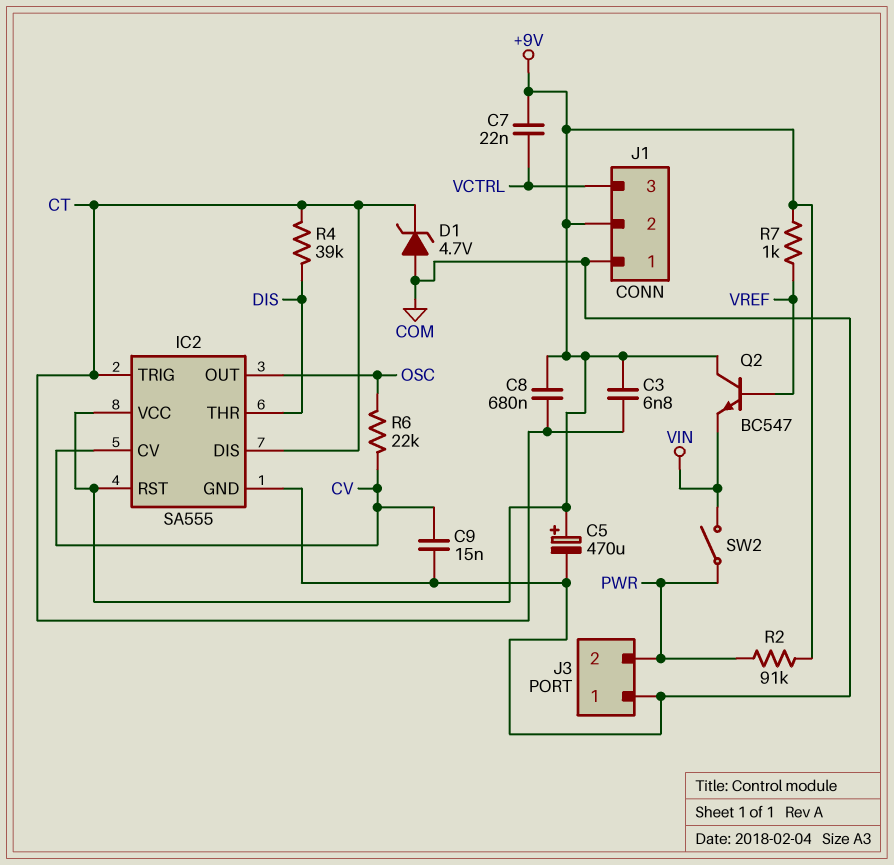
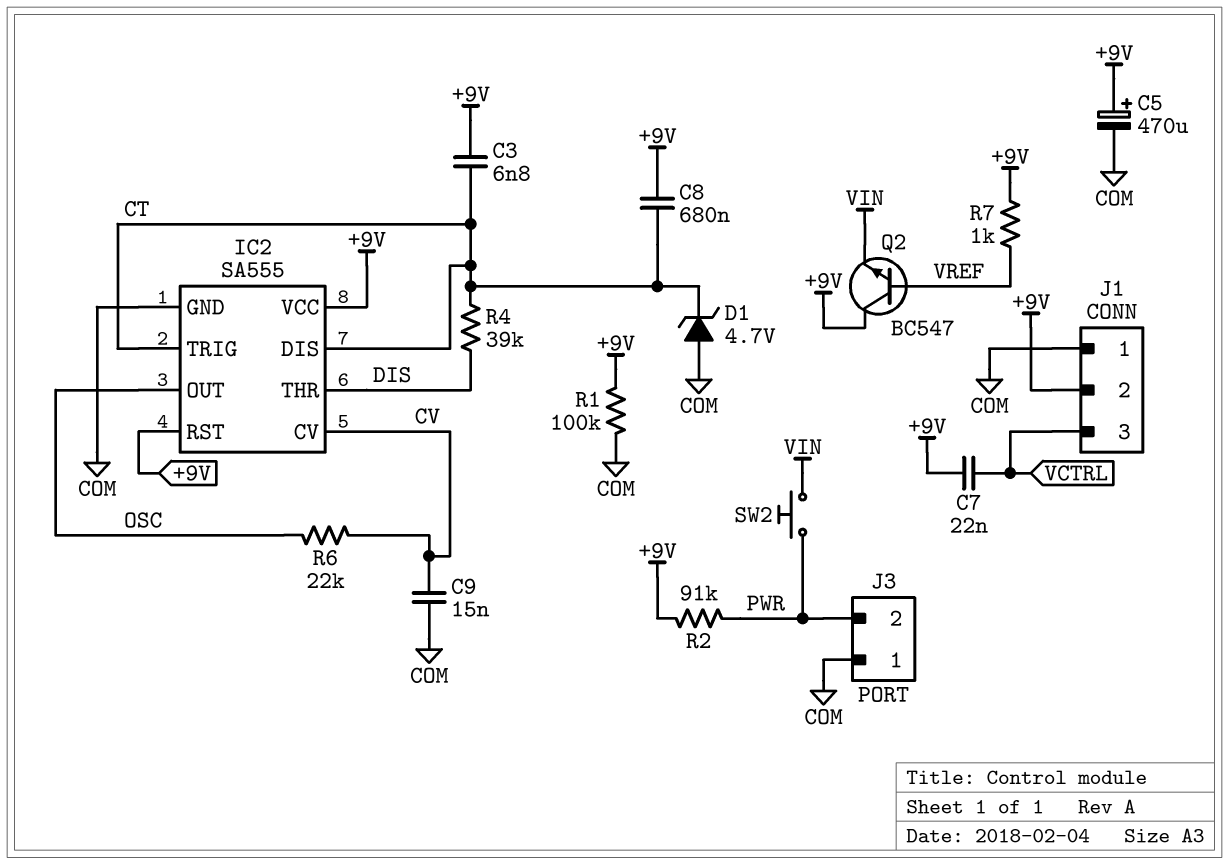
R1: none -> 100k (+9V, COM)
SW2: switch (PWR, VIN) -> button (PWR, VIN)

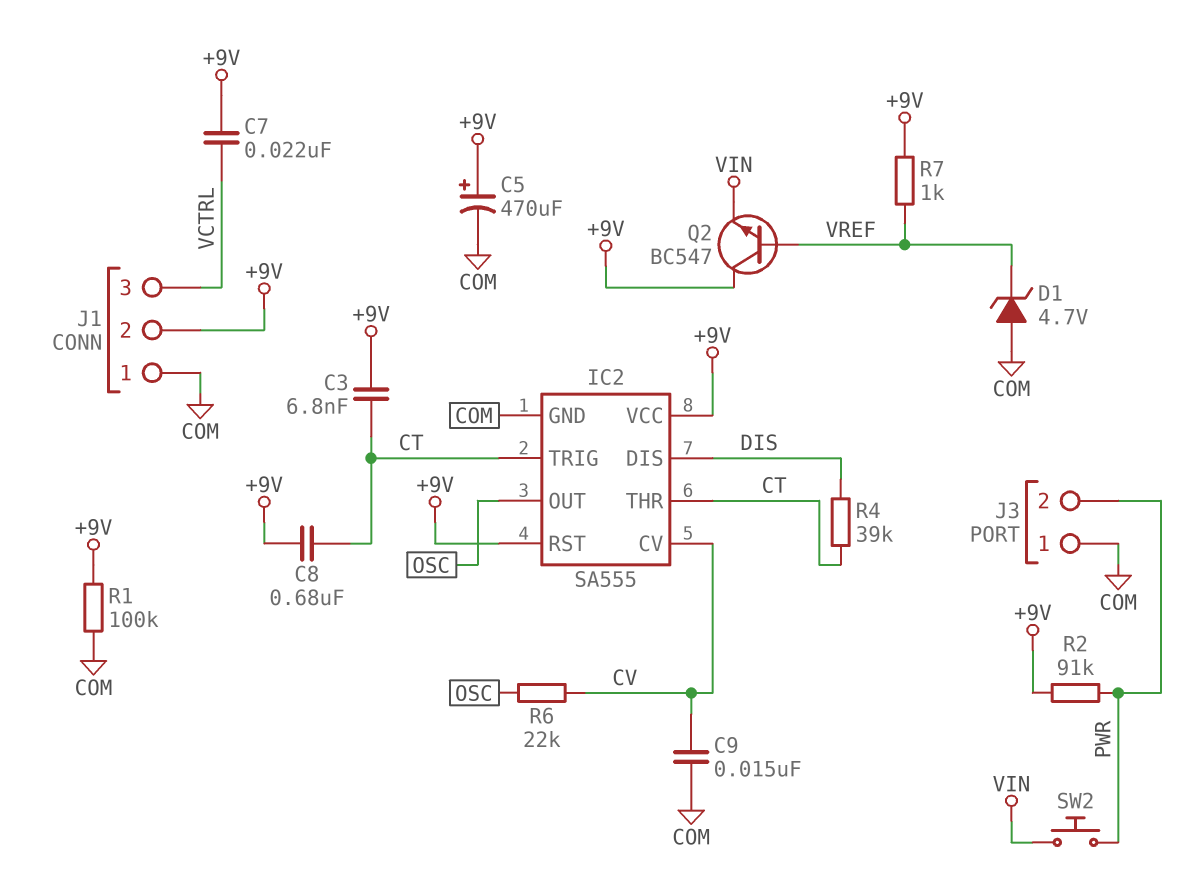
D1: zener 4.7V (A COM, K CT) -> zener 4.7V (A COM, K VREF)
IC2 pin DIS: CT -> DIS
IC2 pin THR: DIS -> CT

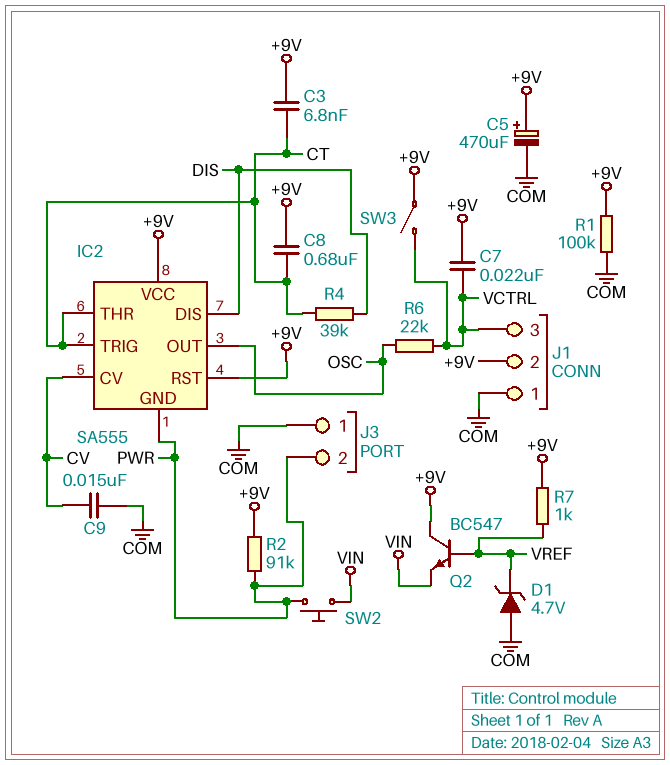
IC2 pin GND: COM -> PWR
R6: 22k (CV, OSC) -> 22k (OSC, VCTRL)
SW3: none -> switch (+9V, VCTRL)

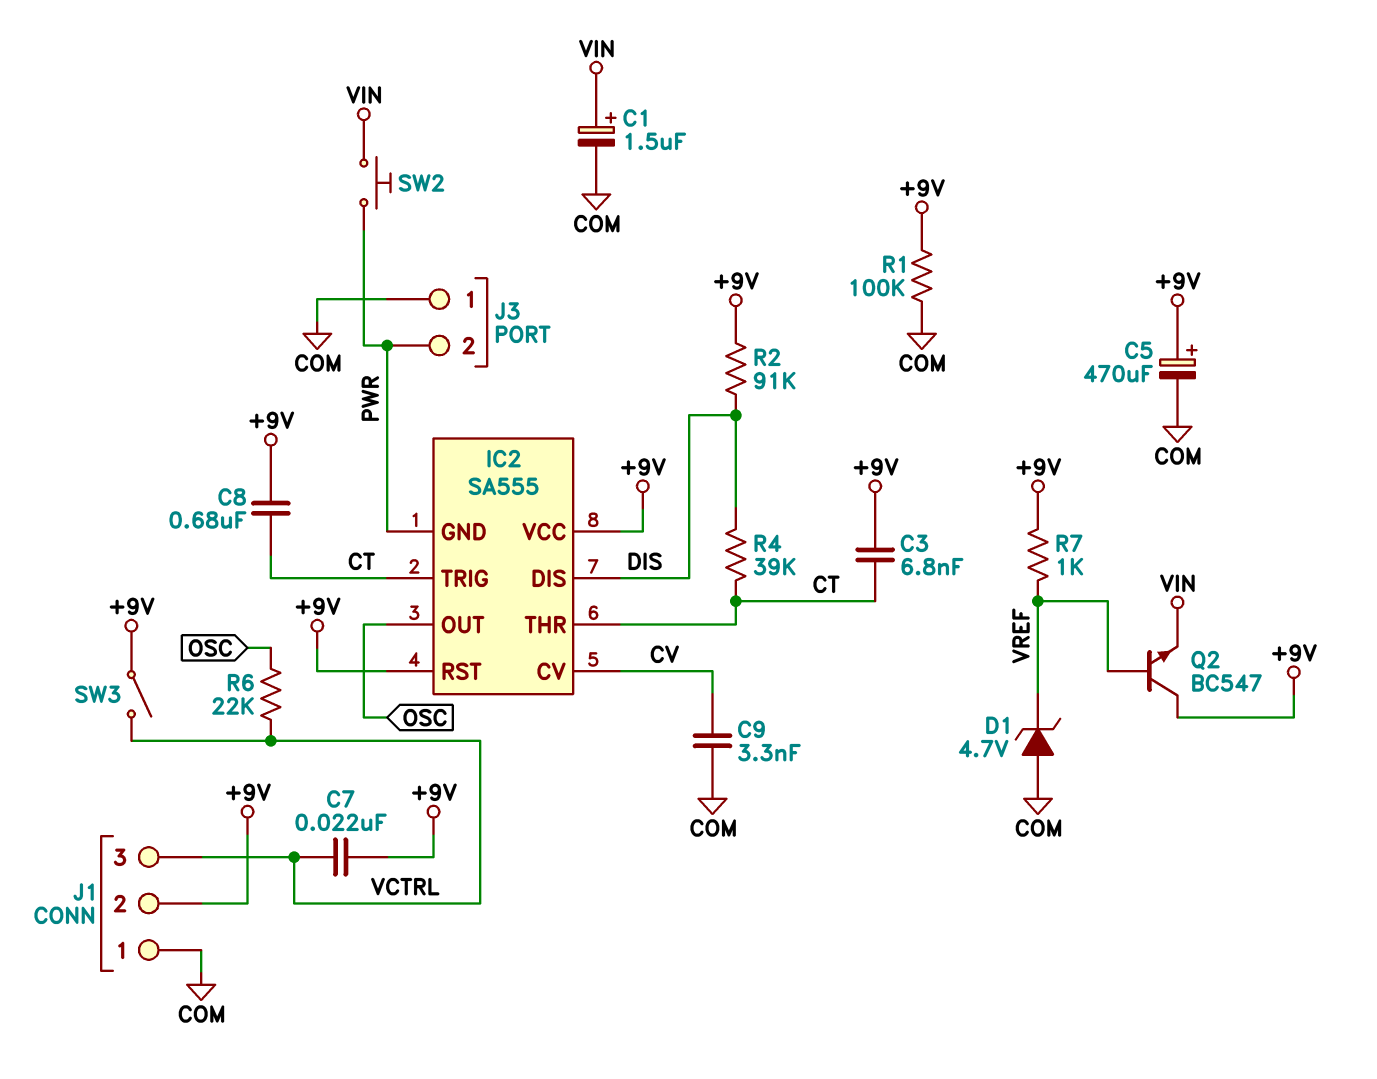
C1: none -> 1.5uF (plus VIN, minus COM)
C9: 15nF (COM, CV) -> 3.3nF (COM, CV)
R2: 91k (+9V, PWR) -> 91k (+9V, DIS)

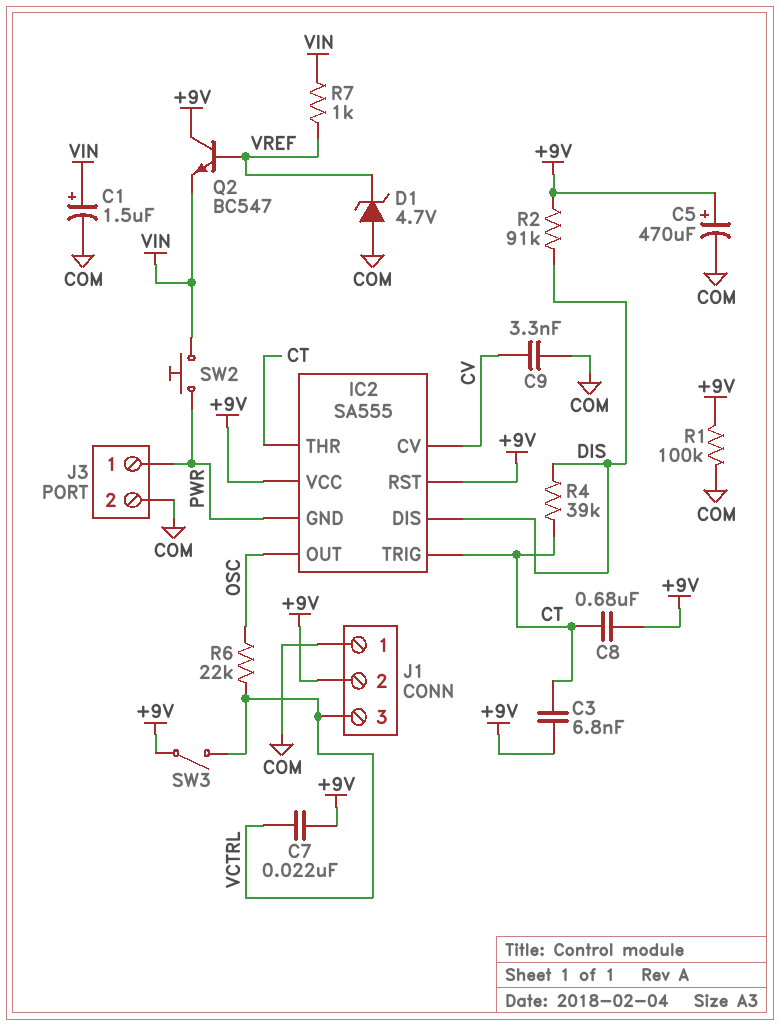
J3 pin 1: COM -> PWR
J3 pin 2: PWR -> COM
R7: 1k (+9V, VREF) -> 1k (VIN, VREF)

